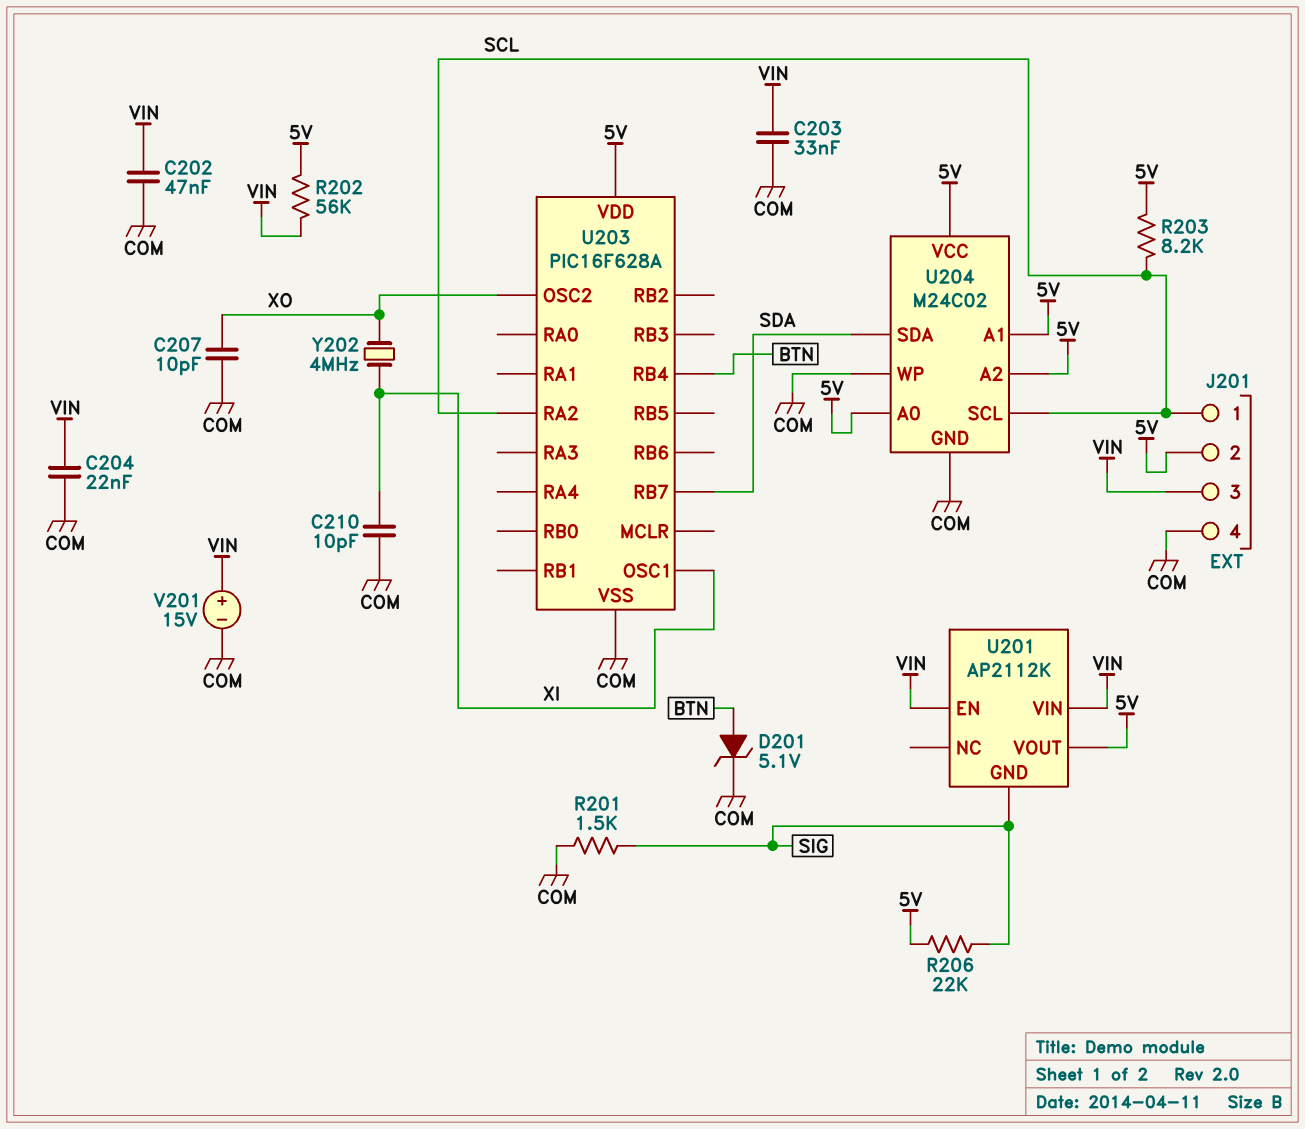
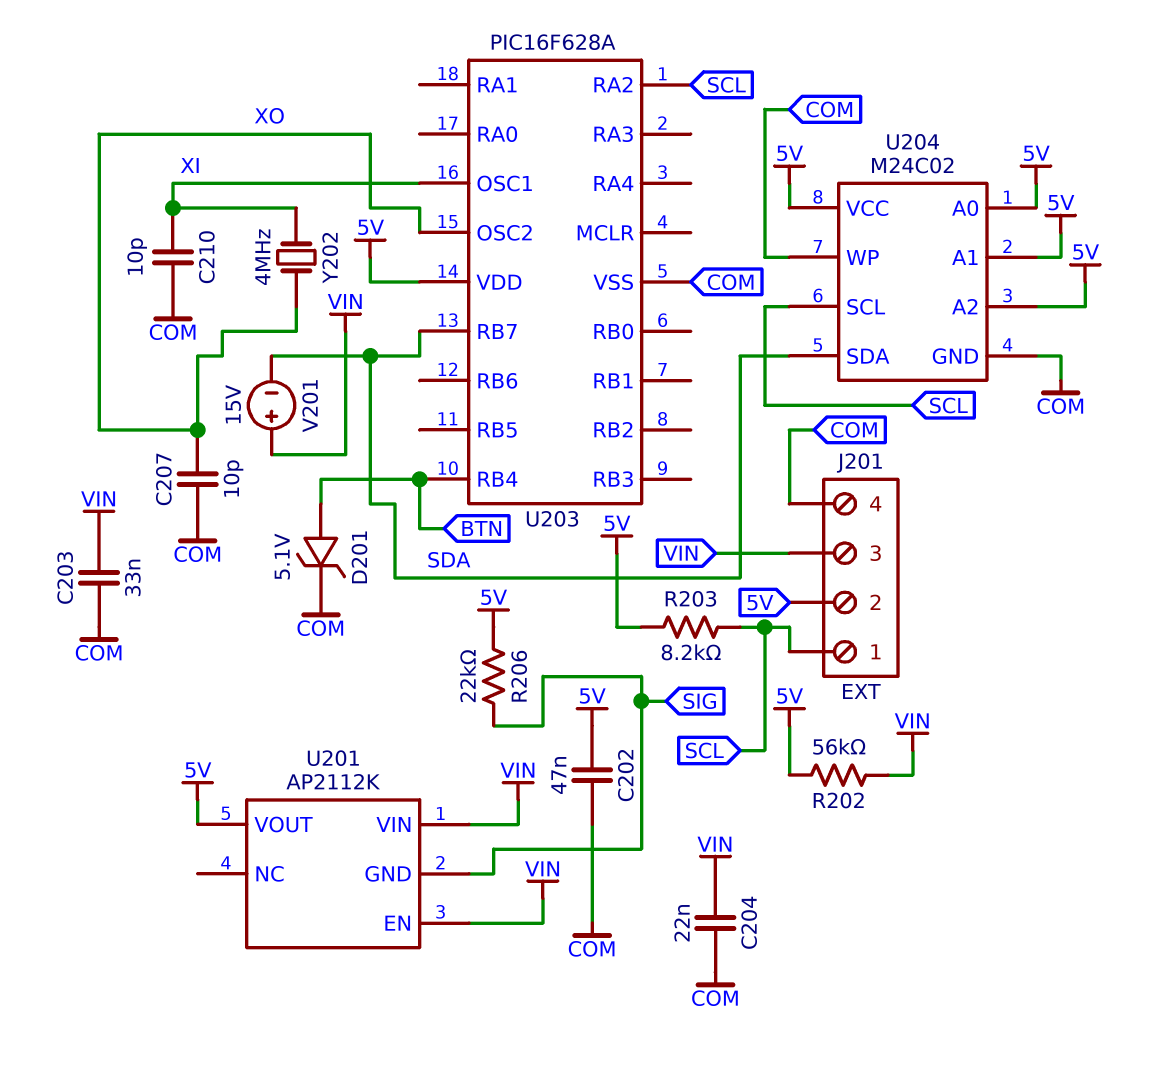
C202: 47nF (COM, VIN) -> 47nF (5V, COM)
R201: 1.5k (COM, SIG) -> none
V201: 15V (plus VIN, minus COM) -> 15V (plus VIN, minus SDA)

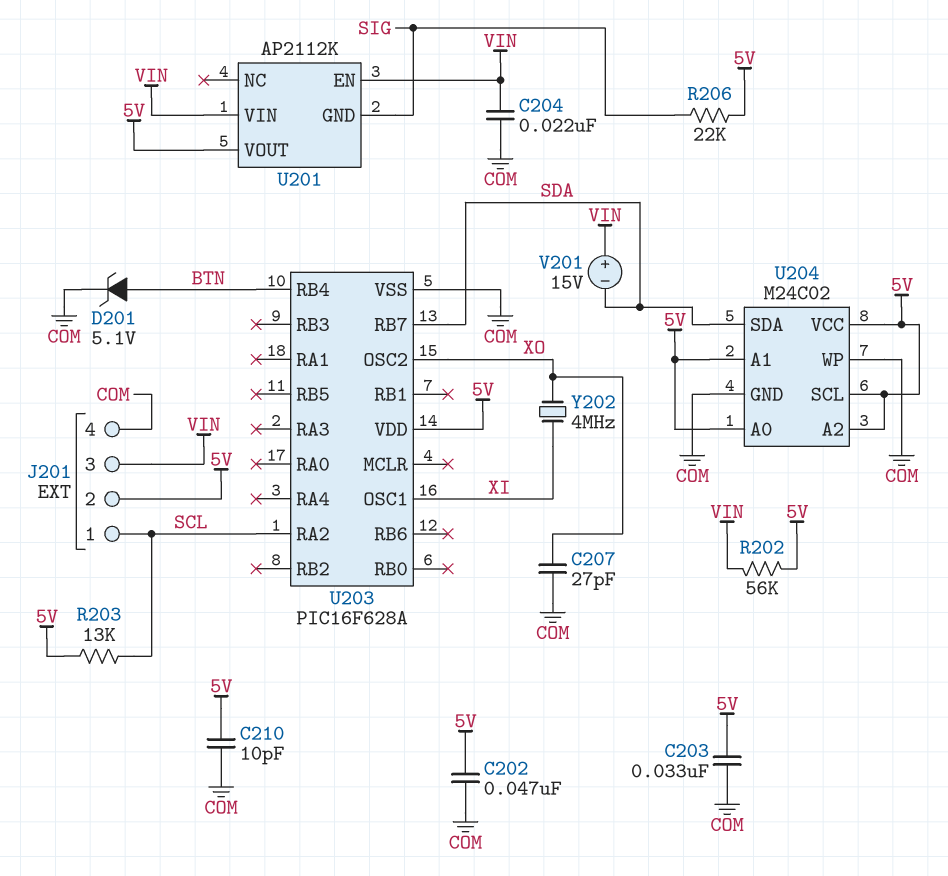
C203: 33nF (COM, VIN) -> 33nF (5V, COM)
C207: 10pF (COM, XO) -> 27pF (COM, XO)
C210: 10pF (COM, XI) -> 10pF (5V, COM)
R203: 8.2k (5V, SCL) -> 13k (5V, SCL)
U204 pin SCL: SCL -> 5V

